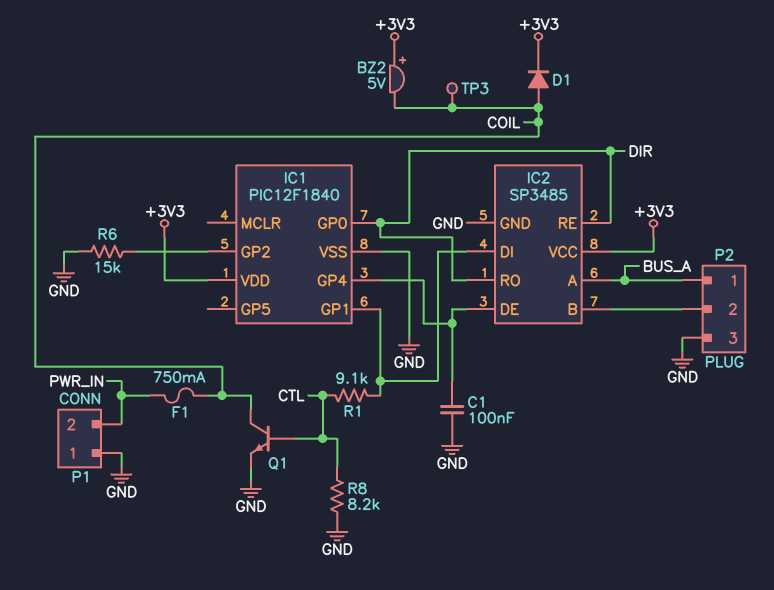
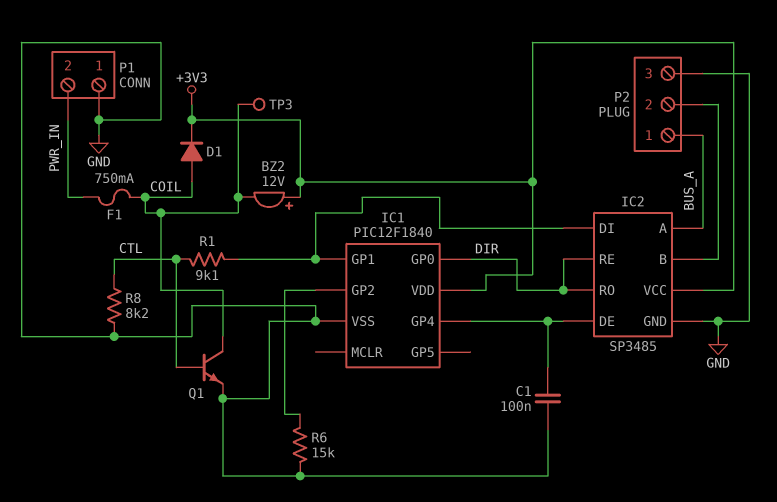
BZ2: buzzer 5V (plus +3V3, minus COIL) -> buzzer 12V (plus +3V3, minus COIL)

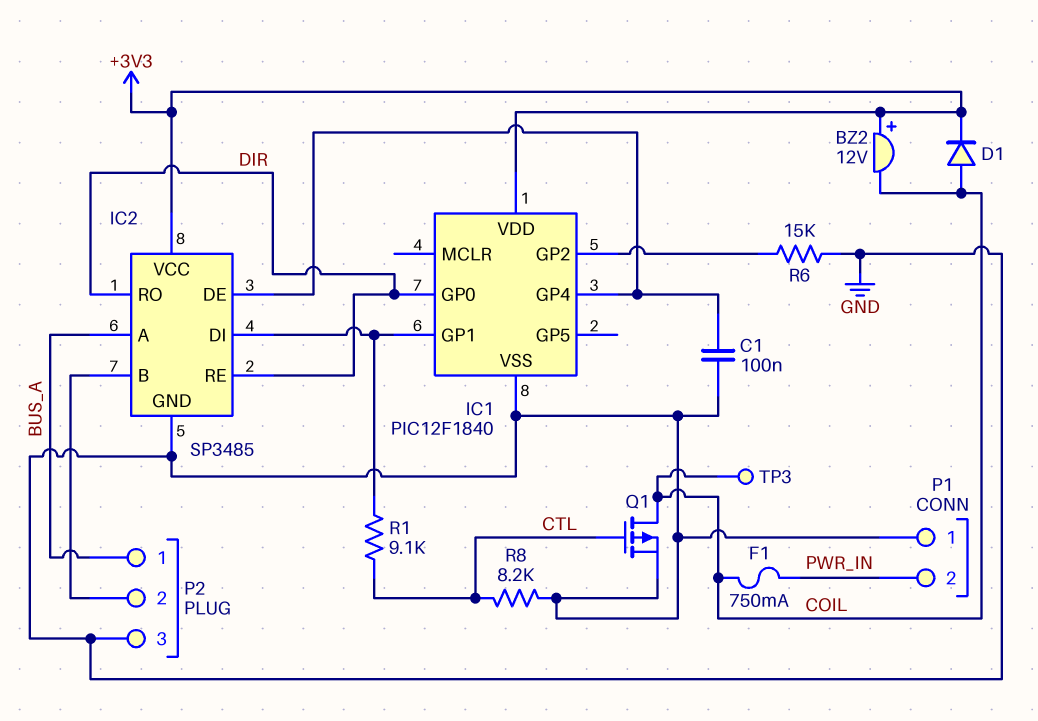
Q1: NPN (B CTL, C COIL, E GND) -> PMOS (G CTL, D COIL, S GND)

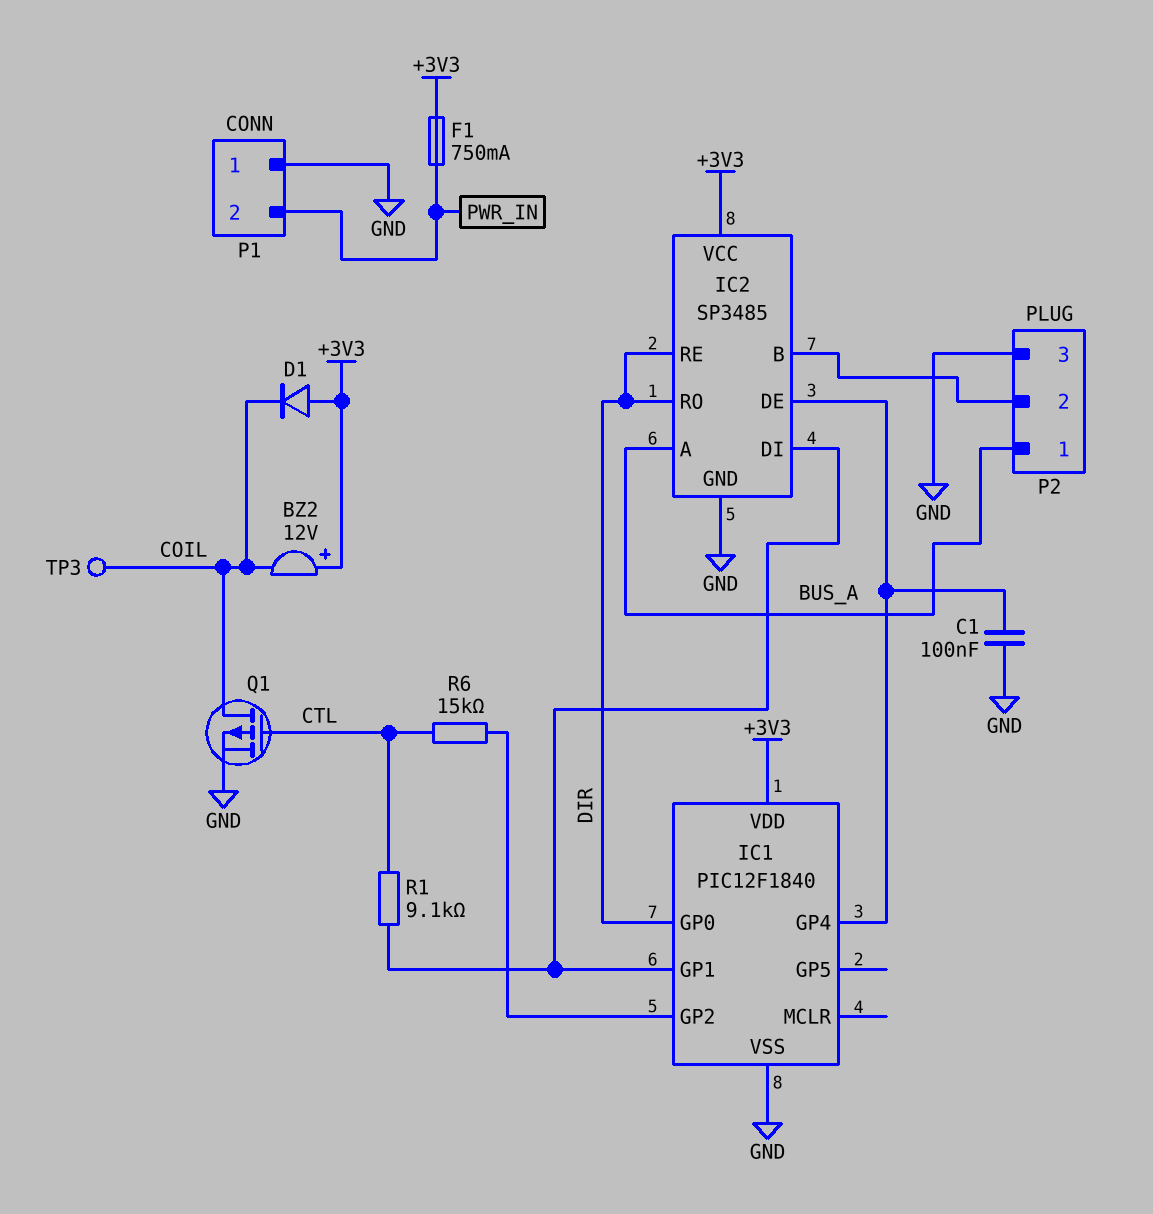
D1: diode (A COIL, K +3V3) -> diode (A +3V3, K COIL)
F1: 750mA (COIL, PWR_IN) -> 750mA (+3V3, PWR_IN)
R6: 15k (GND, IC1/GP2) -> 15k (CTL, IC1/GP2)
R8: 8.2k (CTL, GND) -> none

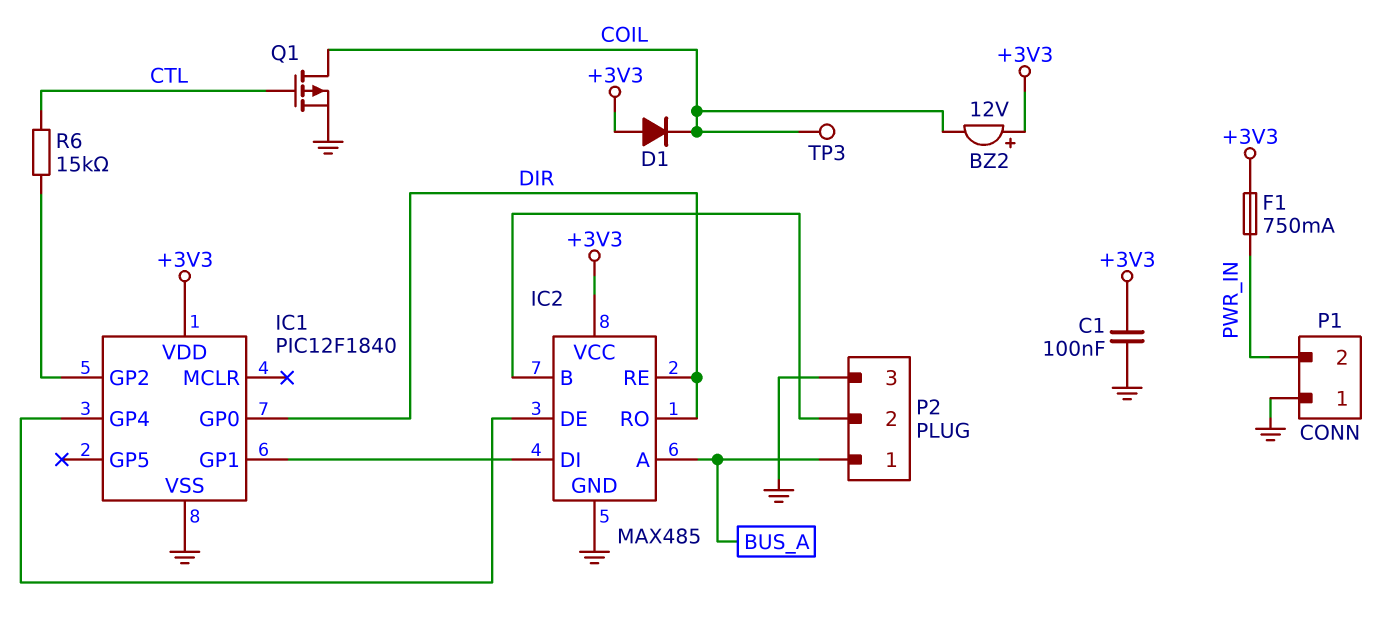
C1: 100nF (GND, IC1/GP4) -> 100nF (+3V3, GND)
IC2: SP3485 -> MAX485
R1: 9.1k (CTL, IC1/GP1) -> none

